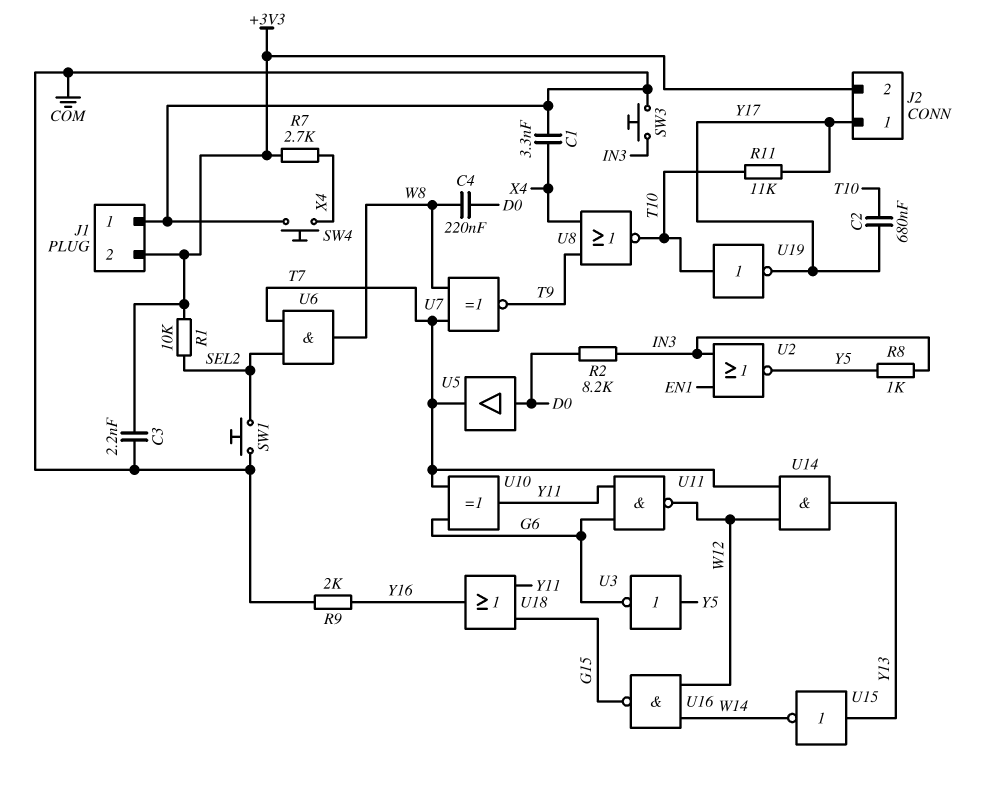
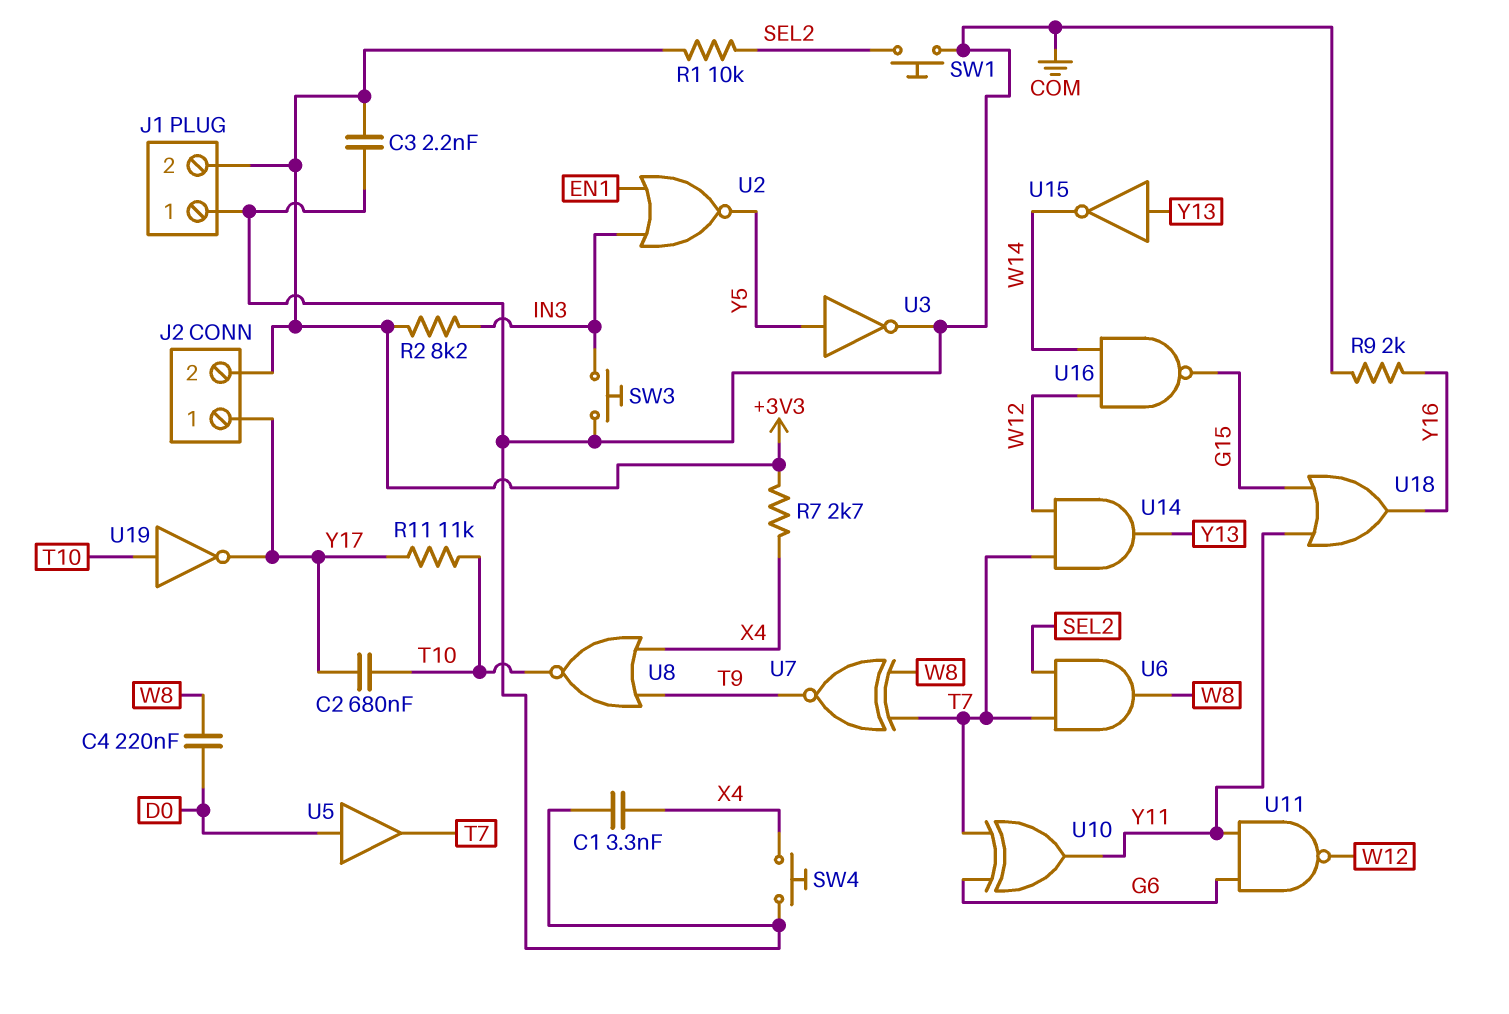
R2: 8.2k (D0, IN3) -> 8.2k (+3V3, IN3)
R8: 1k (IN3, Y5) -> none
U3: NOT (in Y5, out G6) -> NOT (in Y5, out COM)

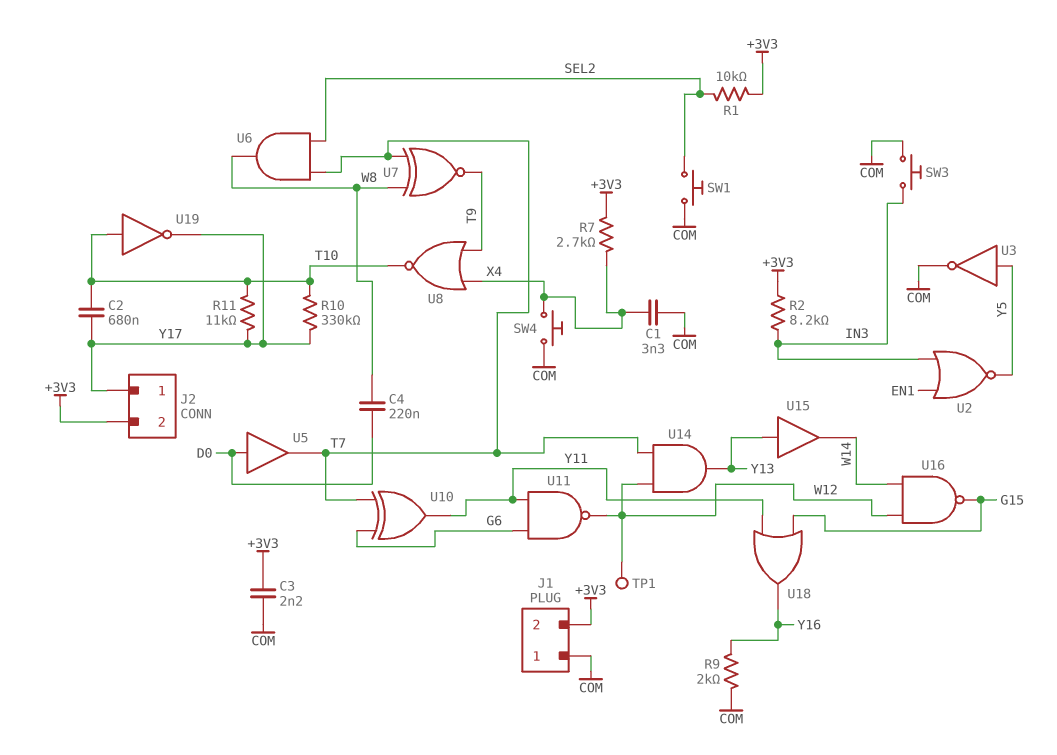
R10: none -> 330k (T10, Y17)
TP1: none -> test point (W12)
U15: NOT (in Y13, out W14) -> buffer (in Y13, out W14)

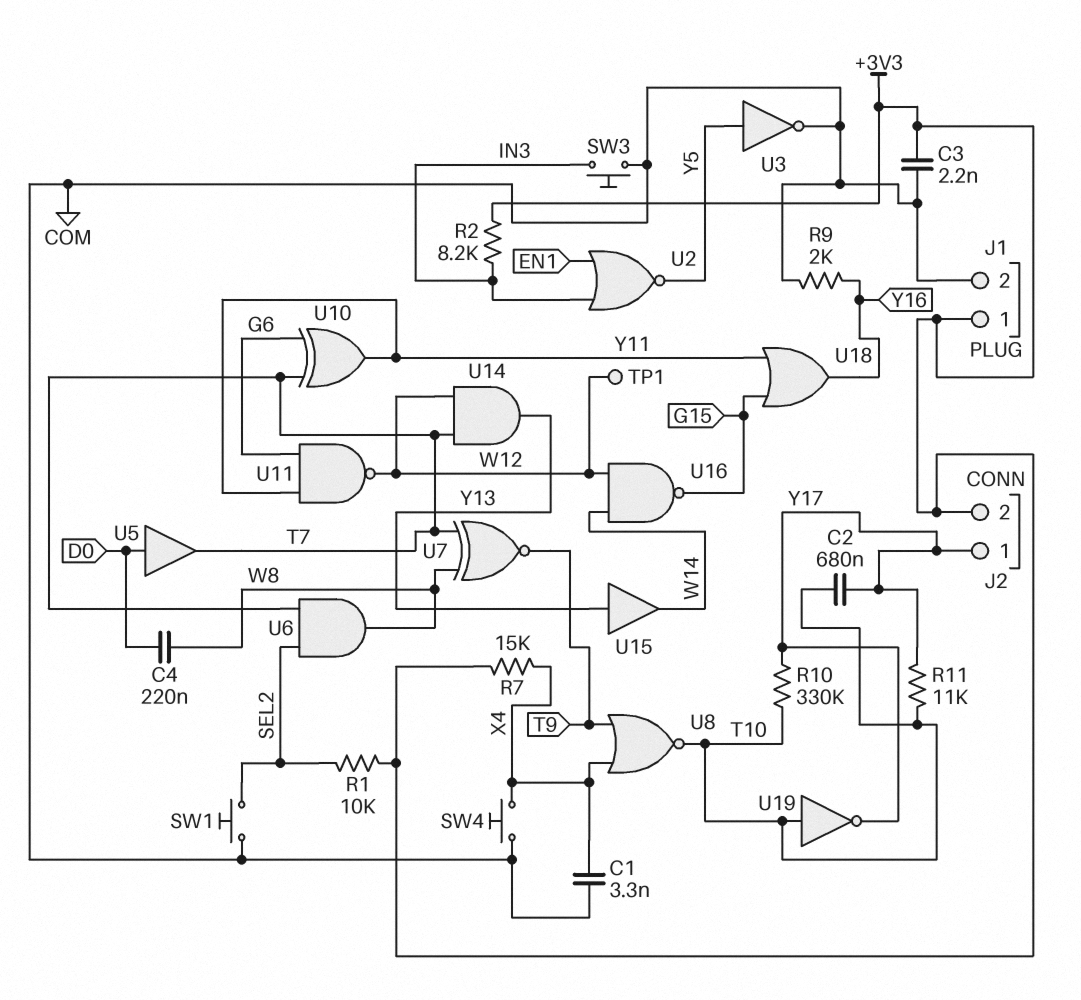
J1 pin 1: COM -> +3V3
J1 pin 2: +3V3 -> COM
R7: 2.7k (+3V3, X4) -> 15k (+3V3, X4)

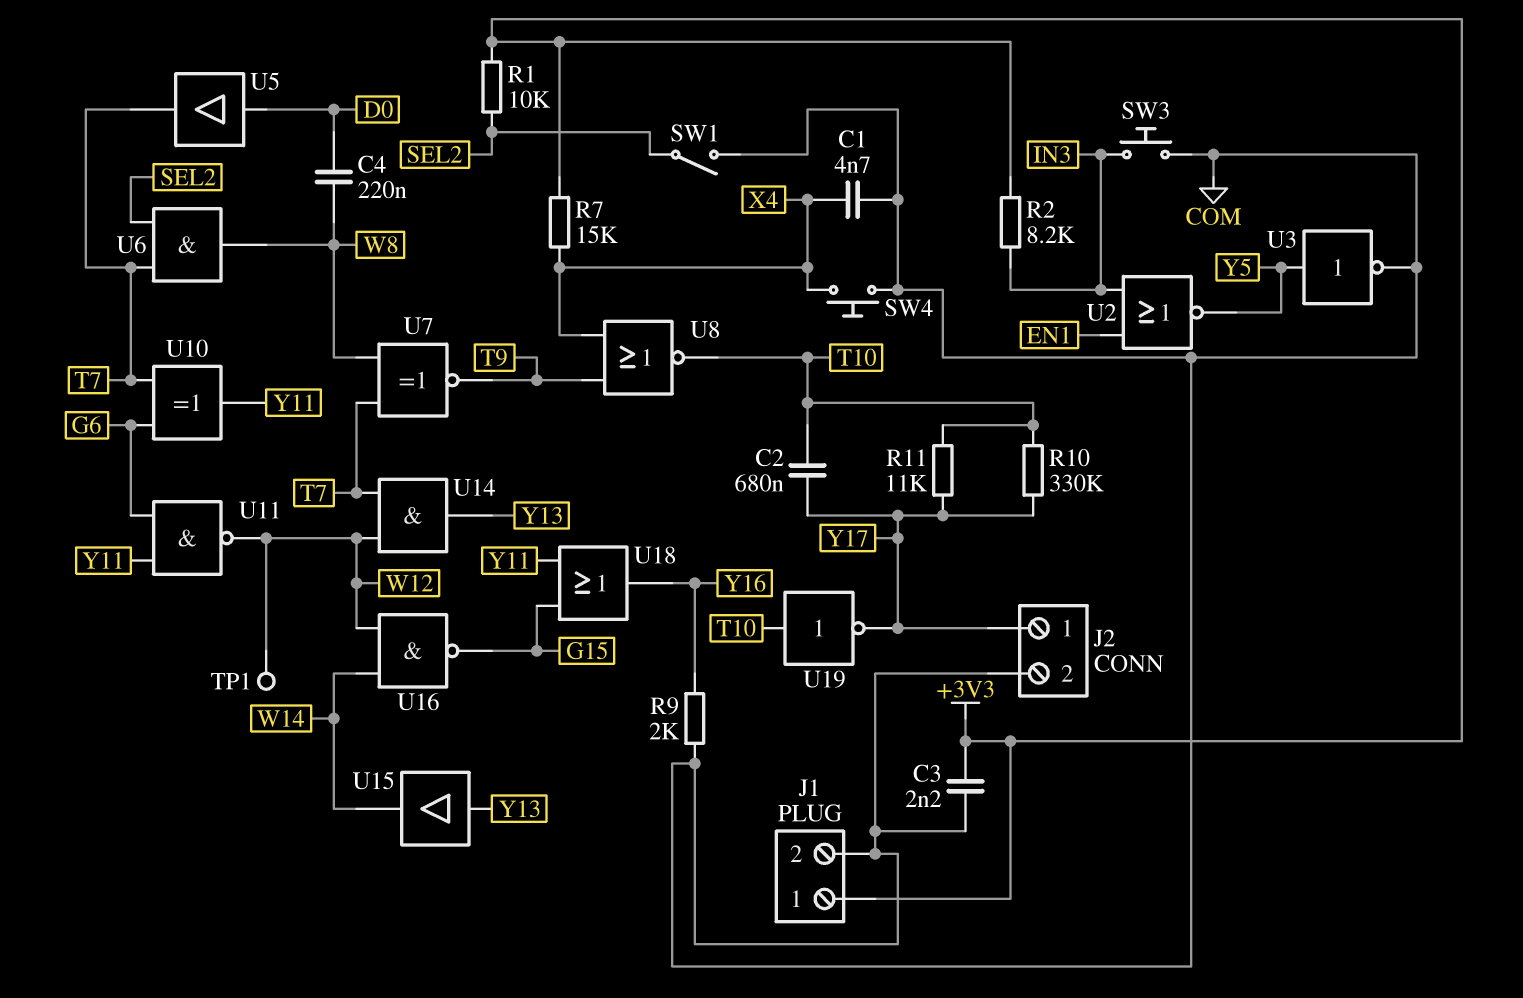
C1: 3.3nF (COM, X4) -> 4.7nF (COM, X4)
J2 pin 2: +3V3 -> COM
SW1: button (COM, SEL2) -> switch (COM, SEL2)

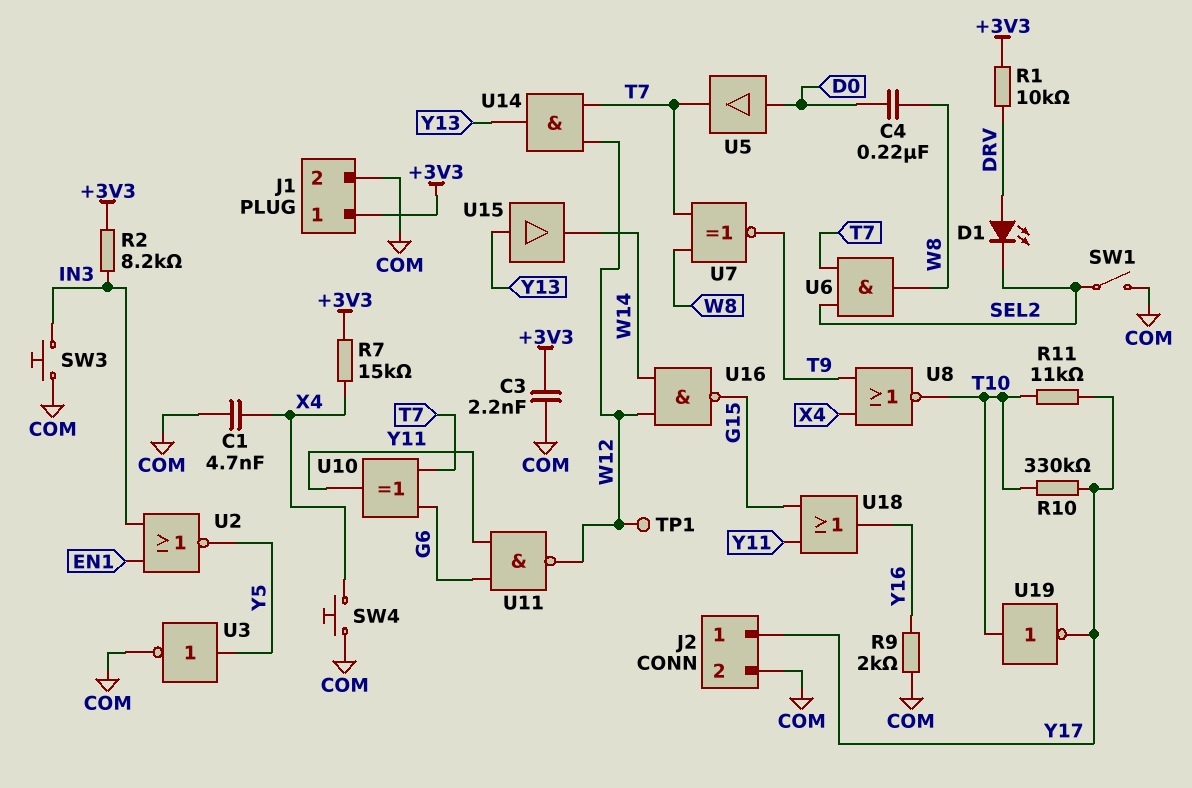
C2: 680nF (T10, Y17) -> none
D1: none -> LED (A DRV, K SEL2)
R1: 10k (+3V3, SEL2) -> 10k (+3V3, DRV)

